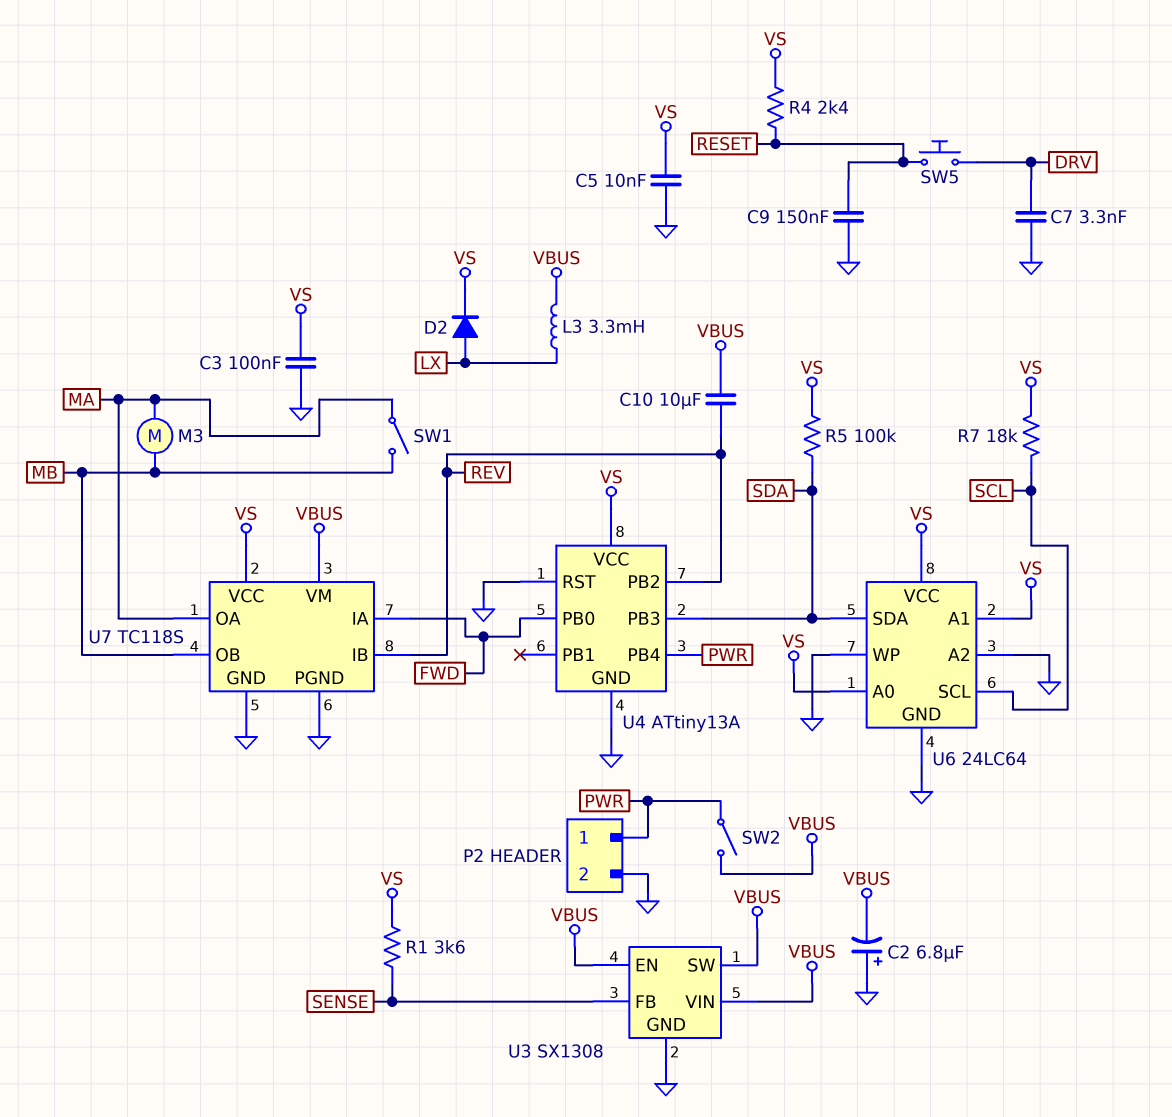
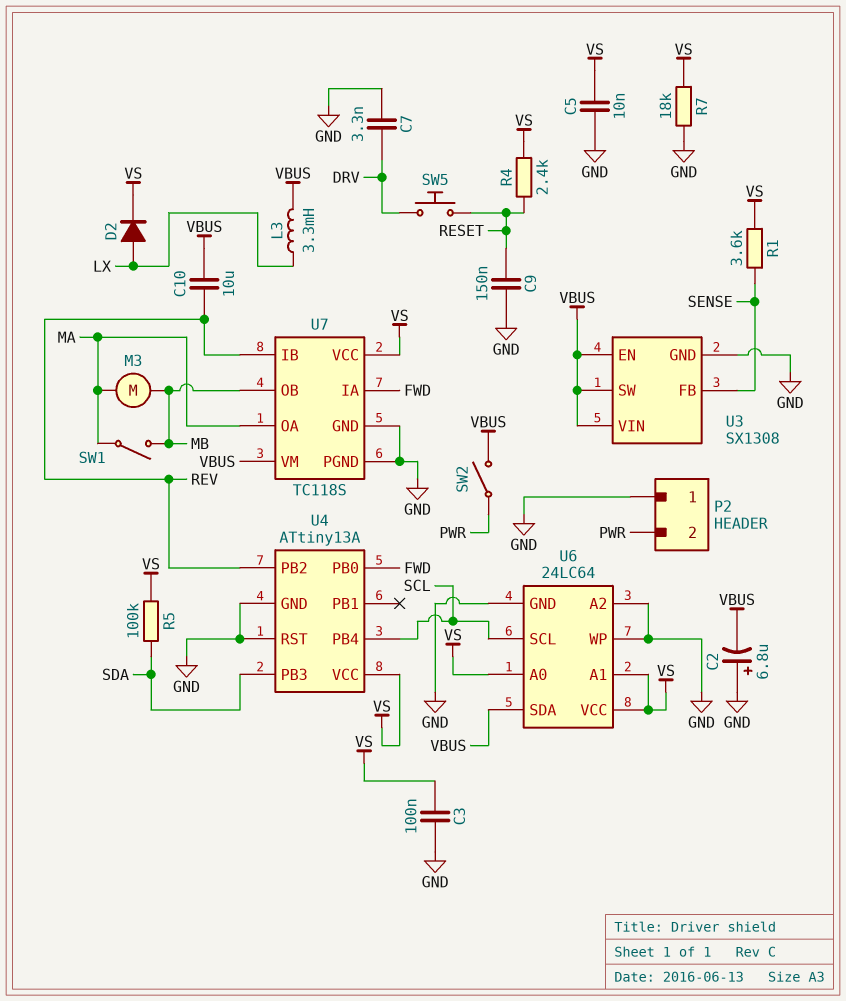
P2 pin 1: PWR -> GND
P2 pin 2: GND -> PWR
R7: 18k (SCL, VS) -> 18k (GND, VS)
U4 pin PB4: PWR -> SCL
U6 pin SDA: SDA -> VBUS

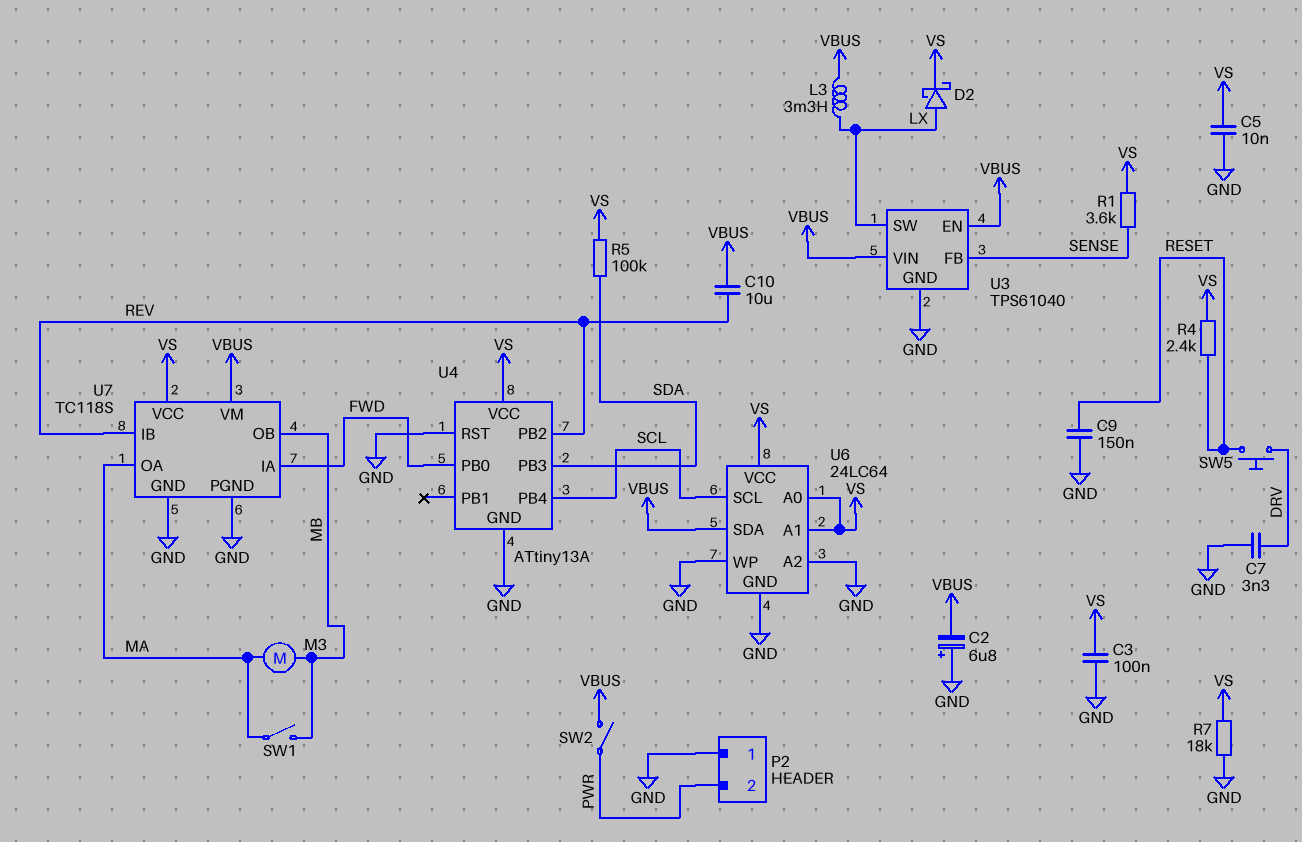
D2: diode (A LX, K VS) -> schottky (A LX, K VS)
U3: SX1308 -> TPS61040
U3 pin SW: VBUS -> LX

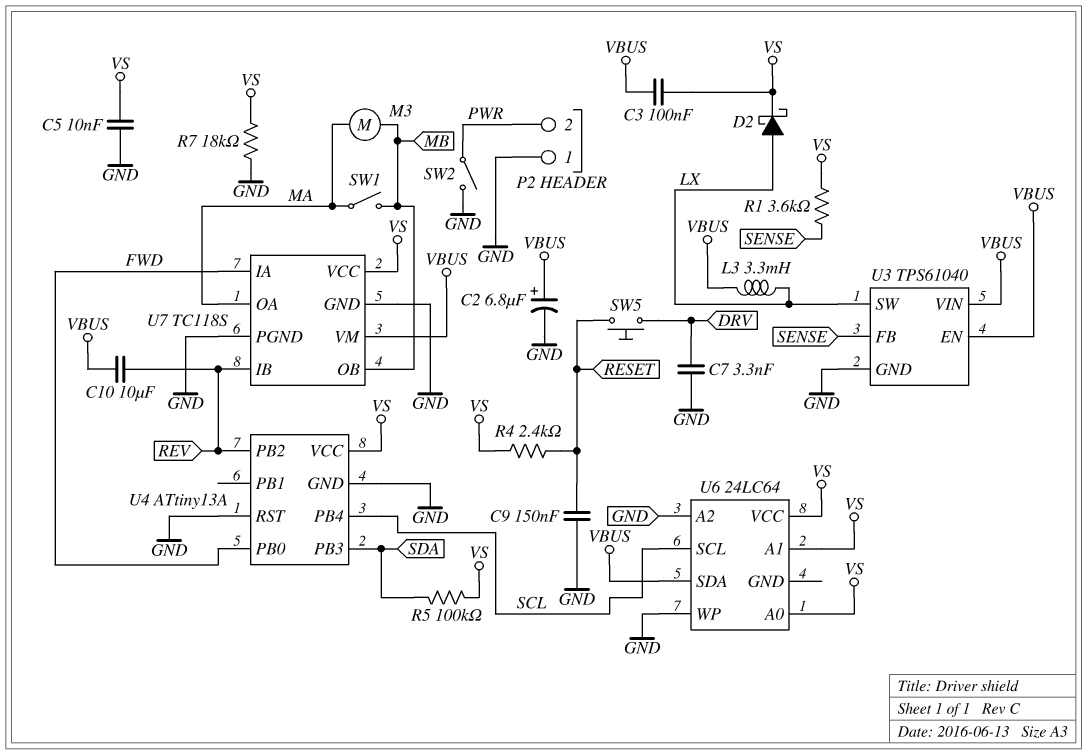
C2: 6.8uF (plus GND, minus VBUS) -> 6.8uF (plus VBUS, minus GND)
C3: 100nF (GND, VS) -> 100nF (VBUS, VS)
SW2: switch (PWR, VBUS) -> switch (GND, PWR)
U6 pin GND: GND -> none

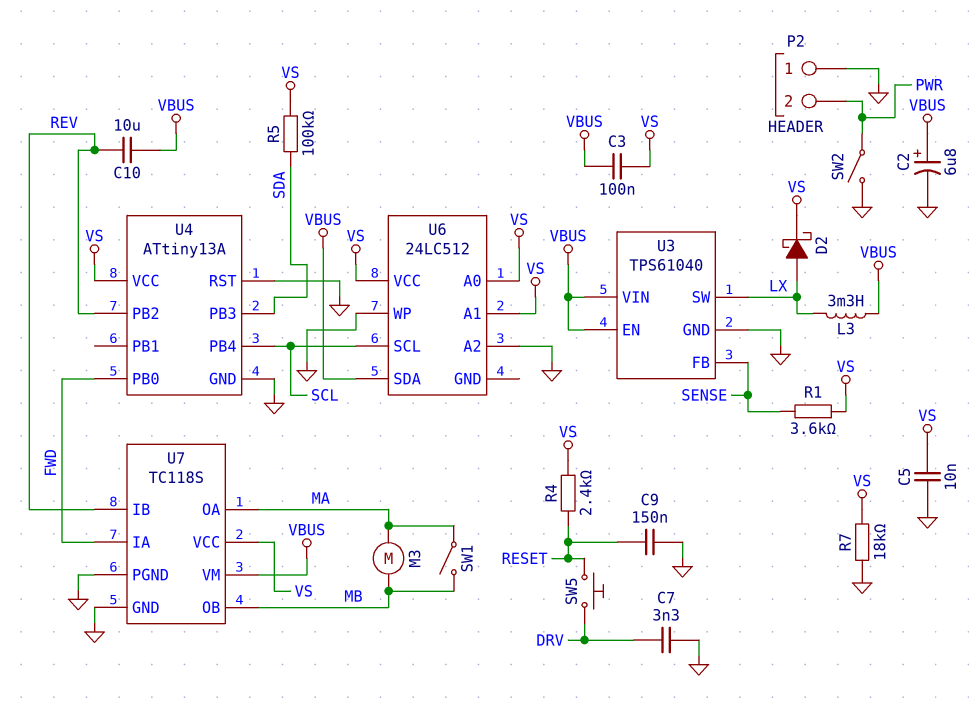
U6: 24LC64 -> 24LC512

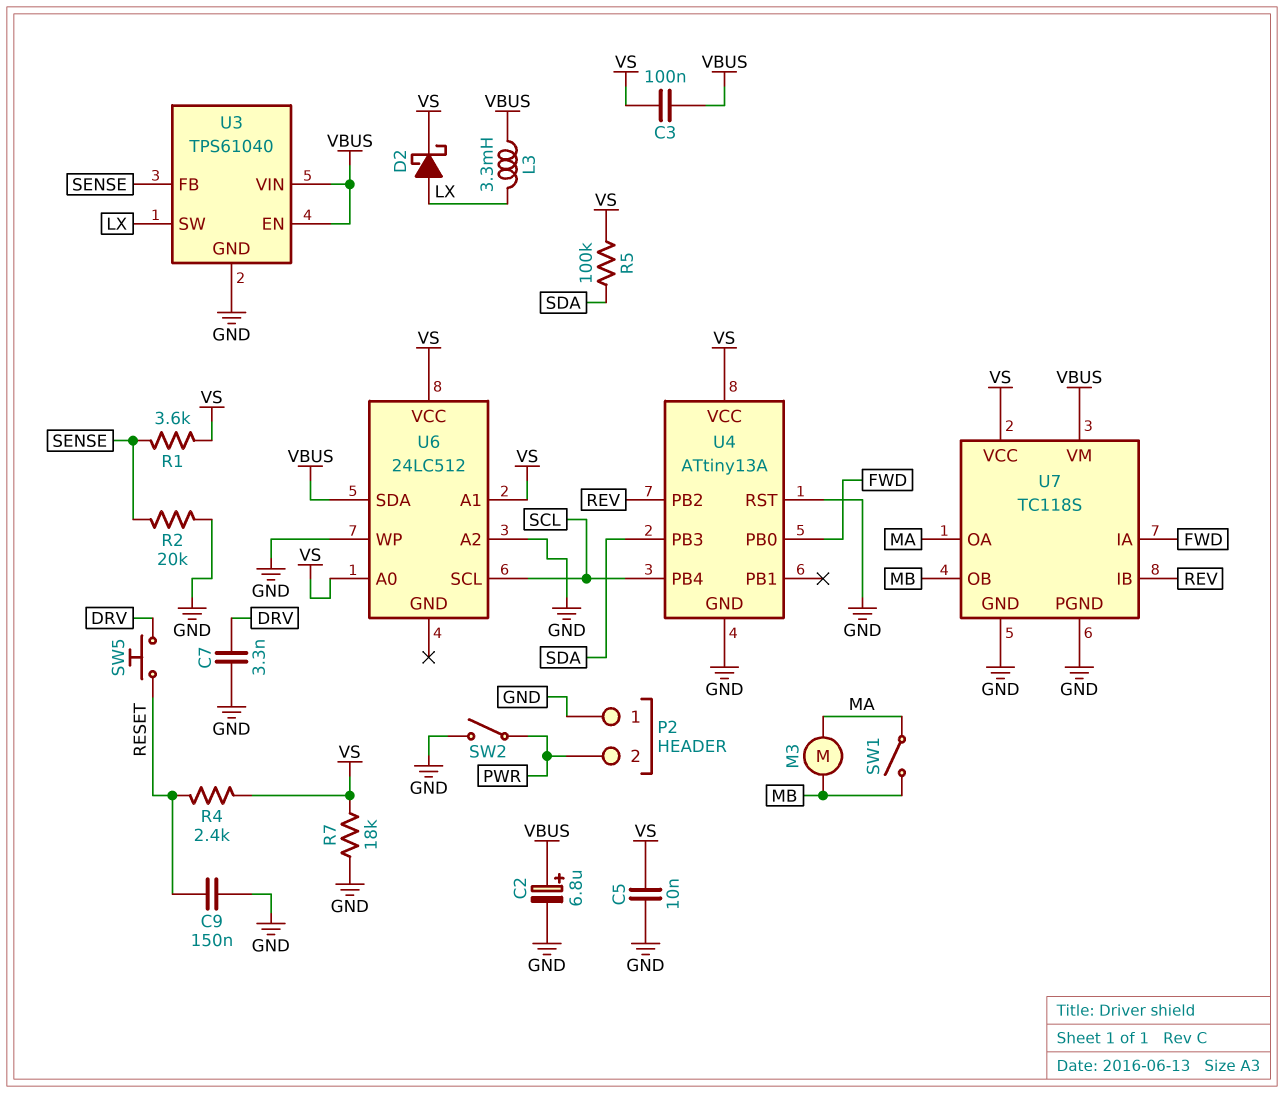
C10: 10uF (REV, VBUS) -> none
R2: none -> 20k (GND, SENSE)

